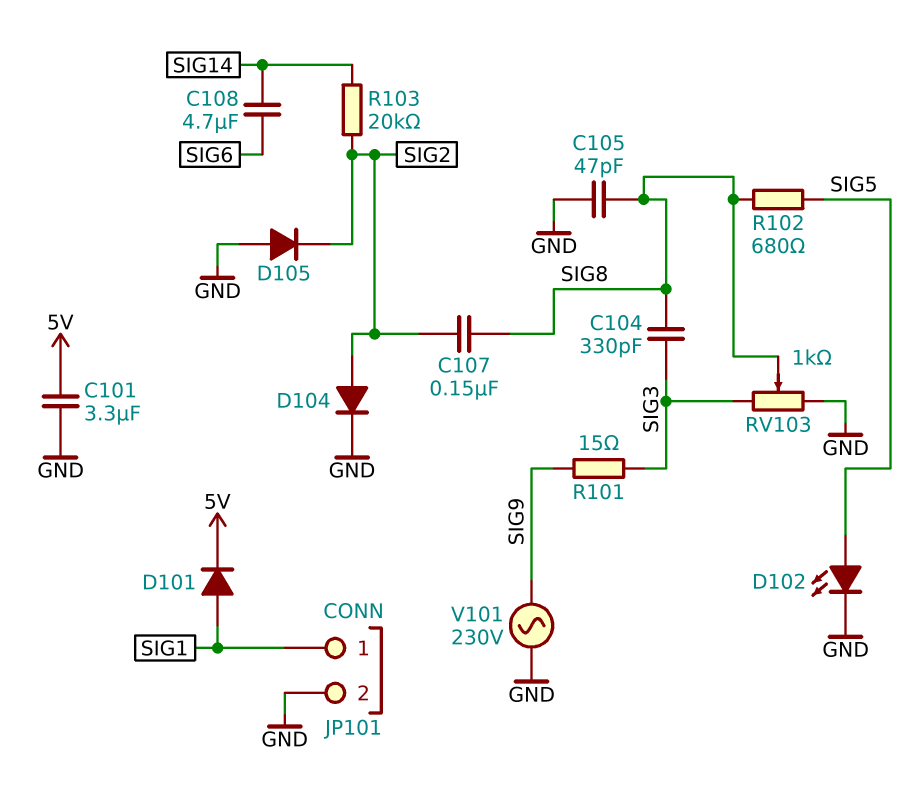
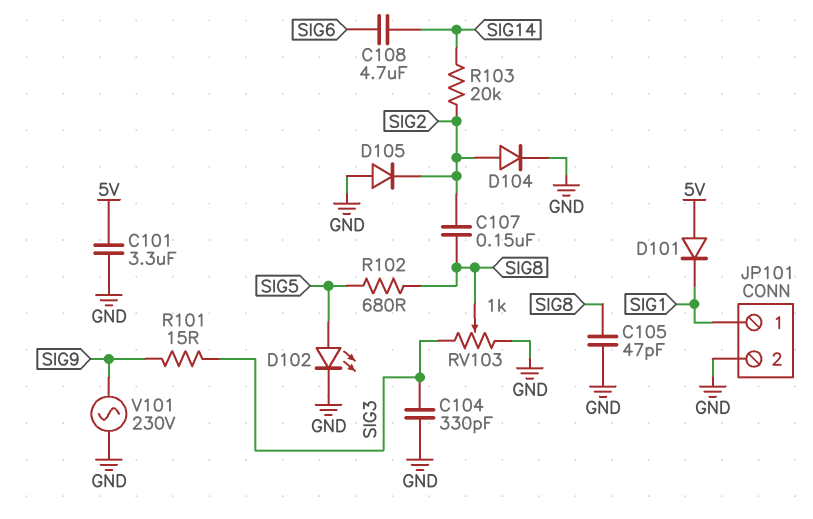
C104: 330pF (SIG3, SIG8) -> 330pF (GND, SIG3)
D101: diode (A SIG1, K 5V) -> diode (A 5V, K SIG1)

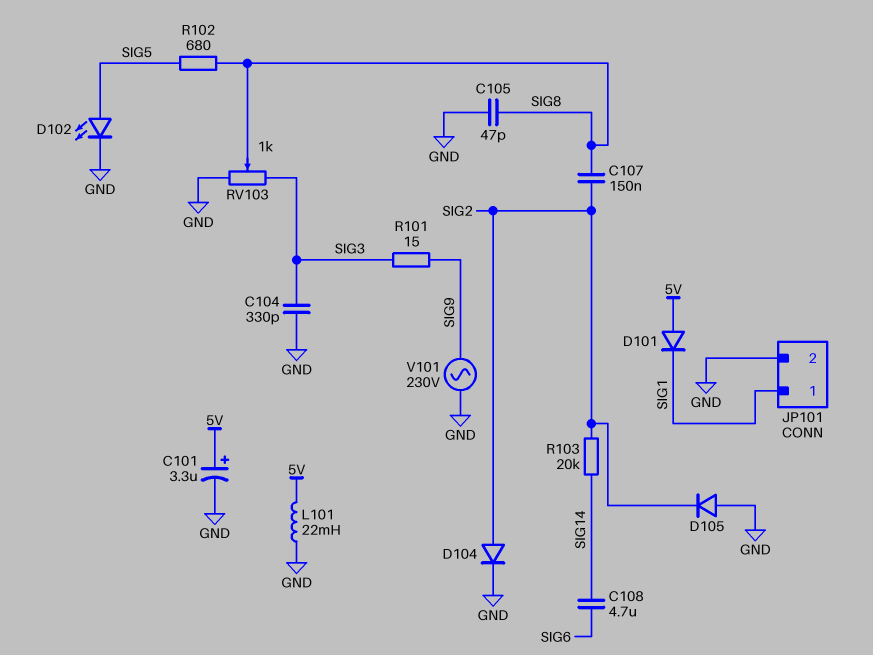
C101: 3.3uF (5V, GND) -> 3.3uF (plus 5V, minus GND)
L101: none -> 22mH (5V, GND)

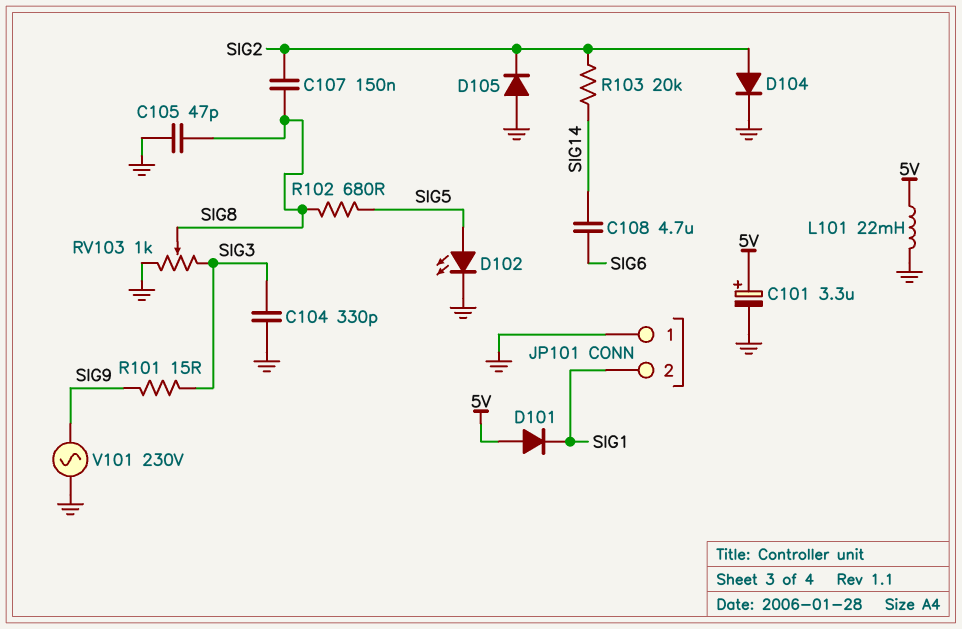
JP101 pin 1: SIG1 -> GND
JP101 pin 2: GND -> SIG1

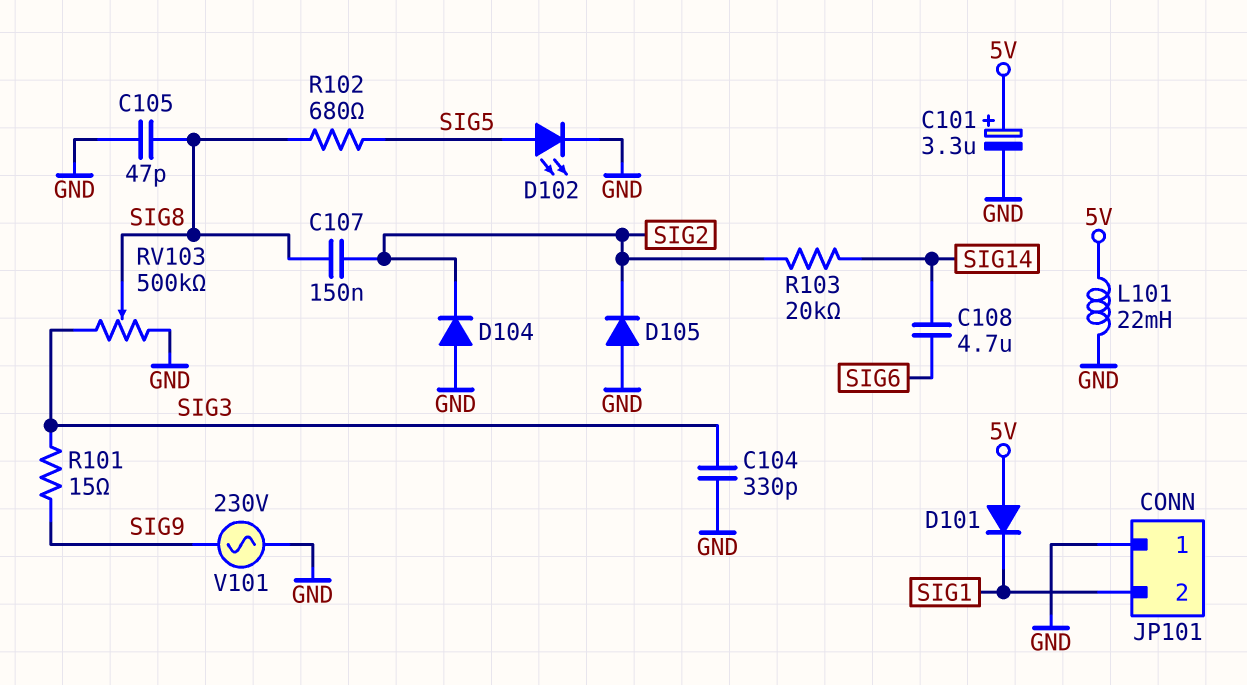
D104: diode (A SIG2, K GND) -> diode (A GND, K SIG2)
RV103: 1k (GND, SIG3, wiper SIG8) -> 500k (GND, SIG3, wiper SIG8)

